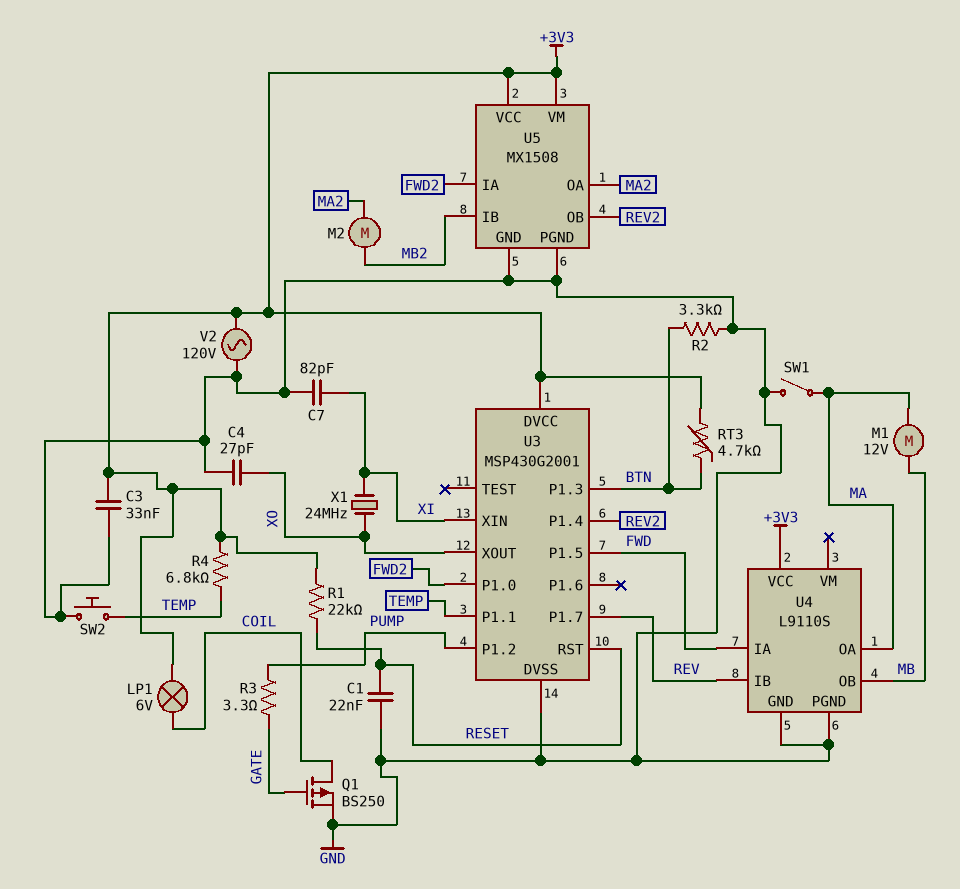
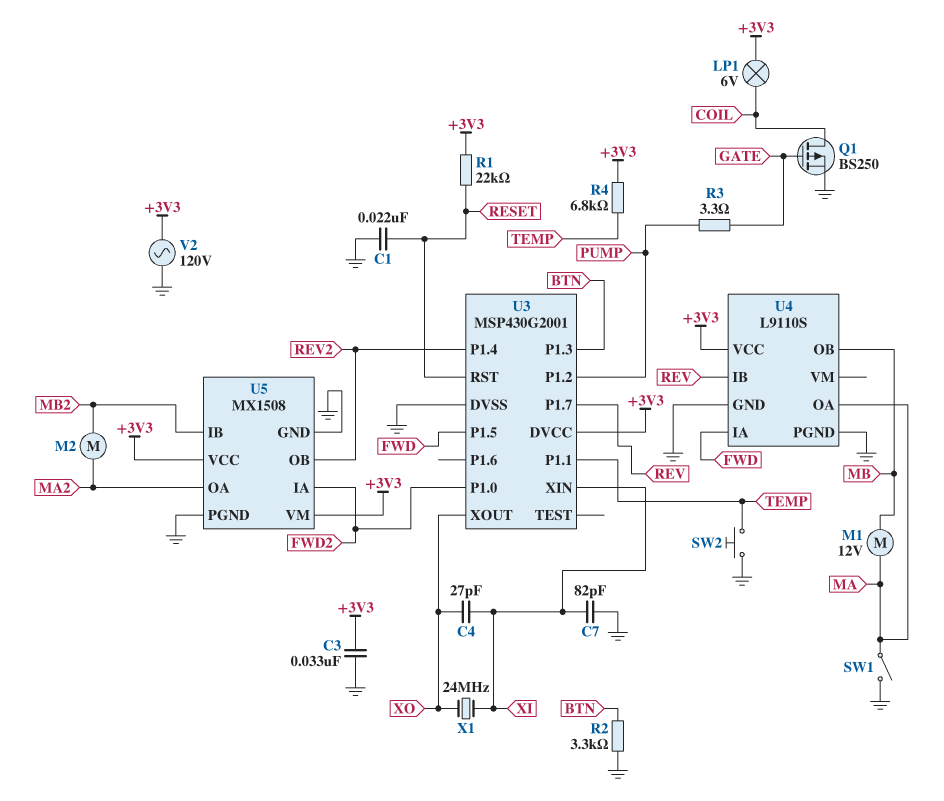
C4: 27pF (GND, XO) -> 27pF (XI, XO)
RT3: 4.7k (+3V3, BTN) -> none

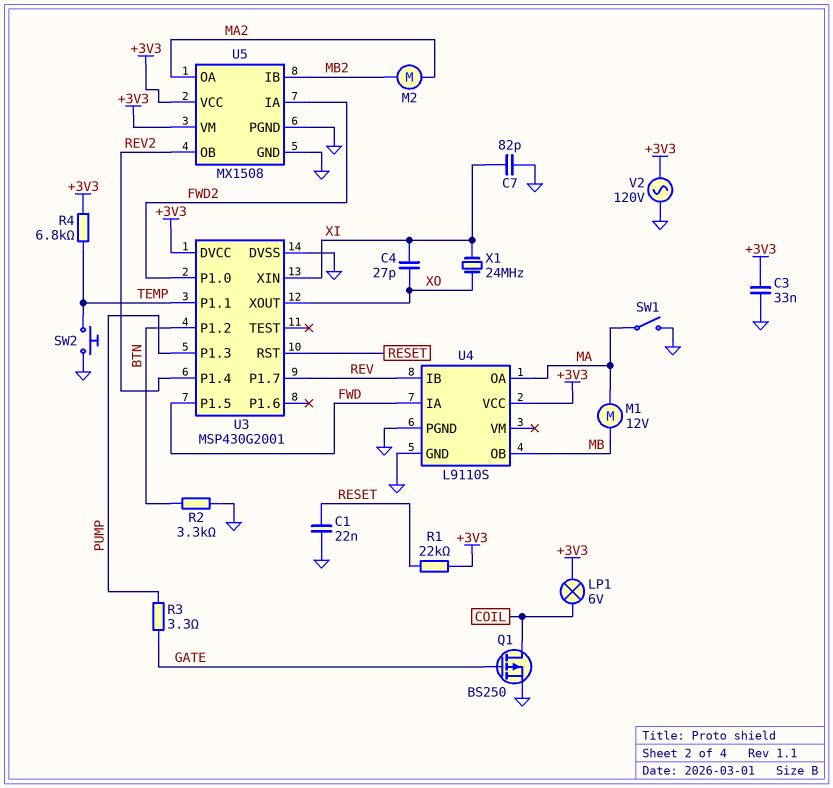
U3 pin P1.2: PUMP -> BTN
U3 pin P1.3: BTN -> PUMP

